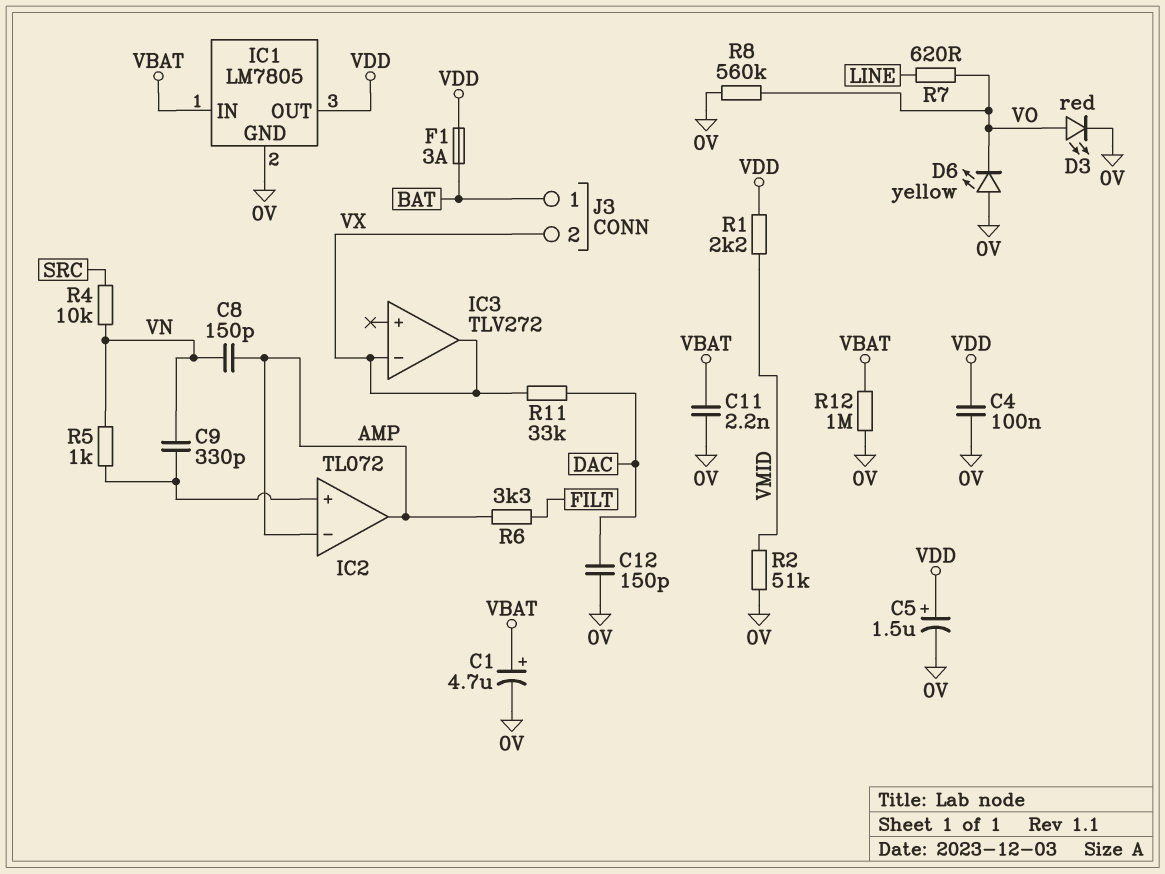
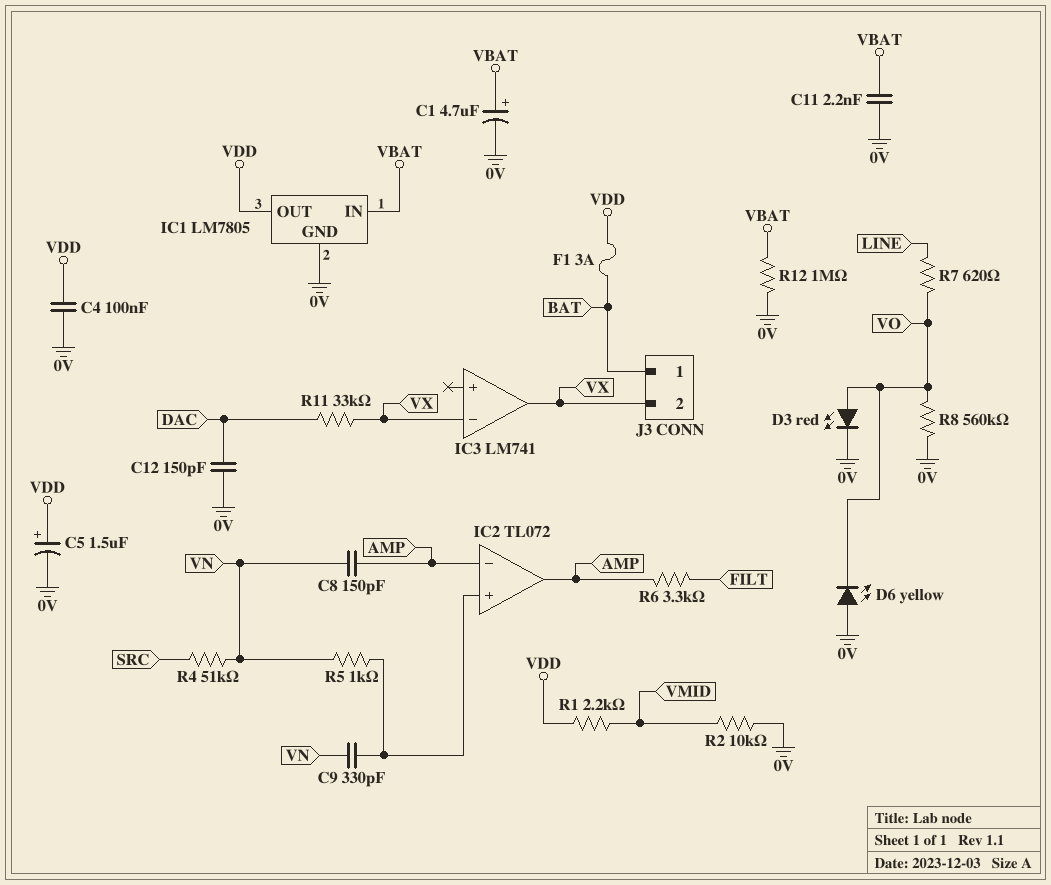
IC3: TLV272 -> LM741
R2: 51k (0V, VMID) -> 10k (0V, VMID)
R4: 10k (SRC, VN) -> 51k (SRC, VN)

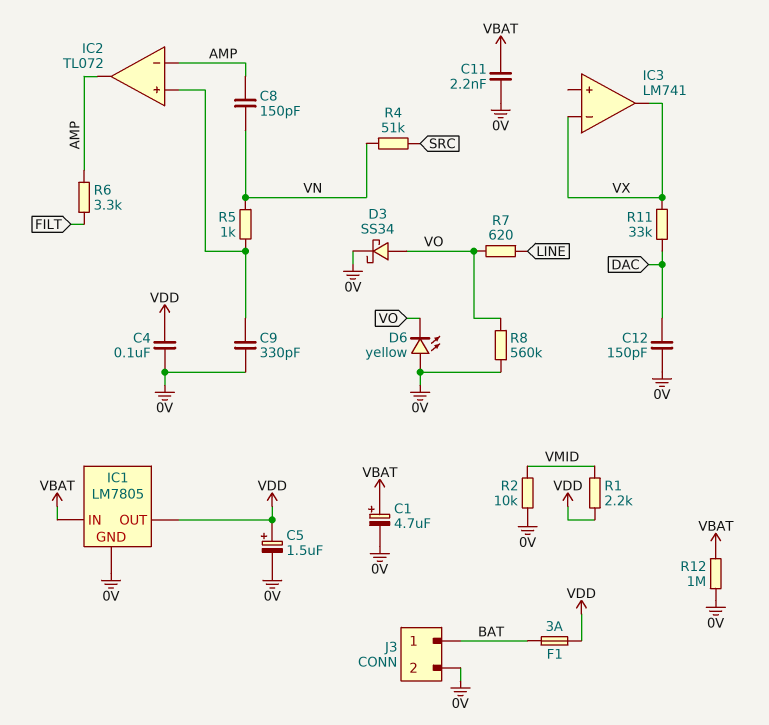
C9: 330pF (IC2/in+, VN) -> 330pF (0V, IC2/in+)
D3: LED red (A VO, K 0V) -> schottky SS34 (A VO, K 0V)
J3 pin 2: VX -> 0V

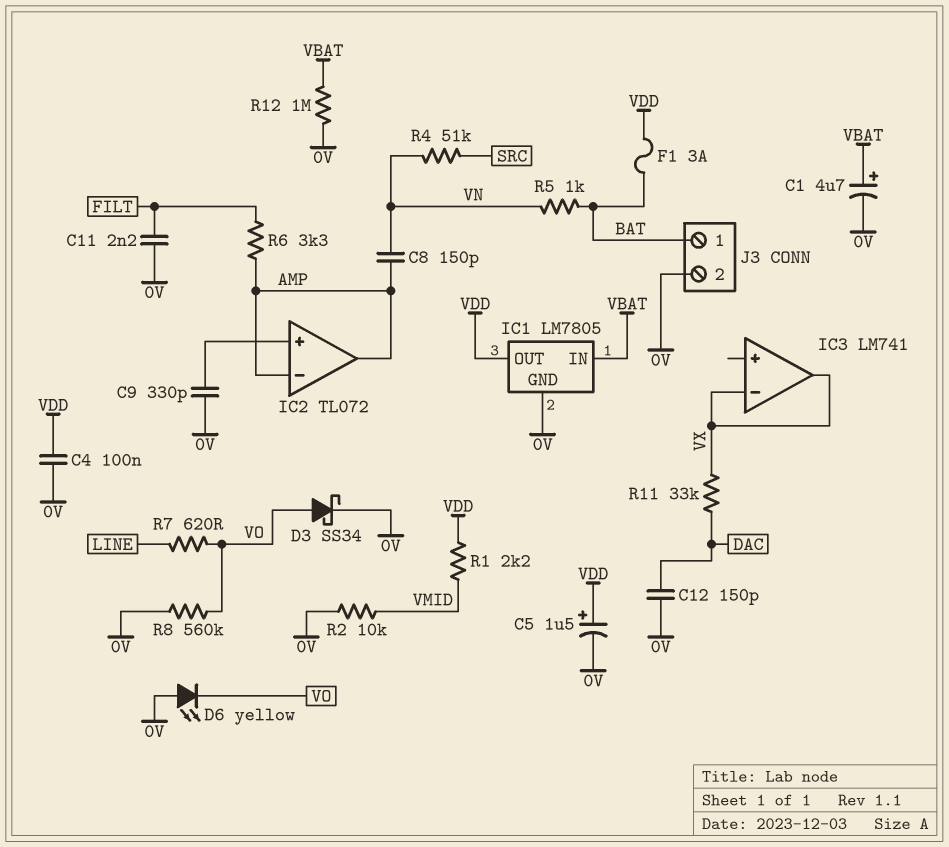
C11: 2.2nF (0V, VBAT) -> 2.2nF (0V, FILT)
R5: 1k (IC2/in+, VN) -> 1k (BAT, VN)

